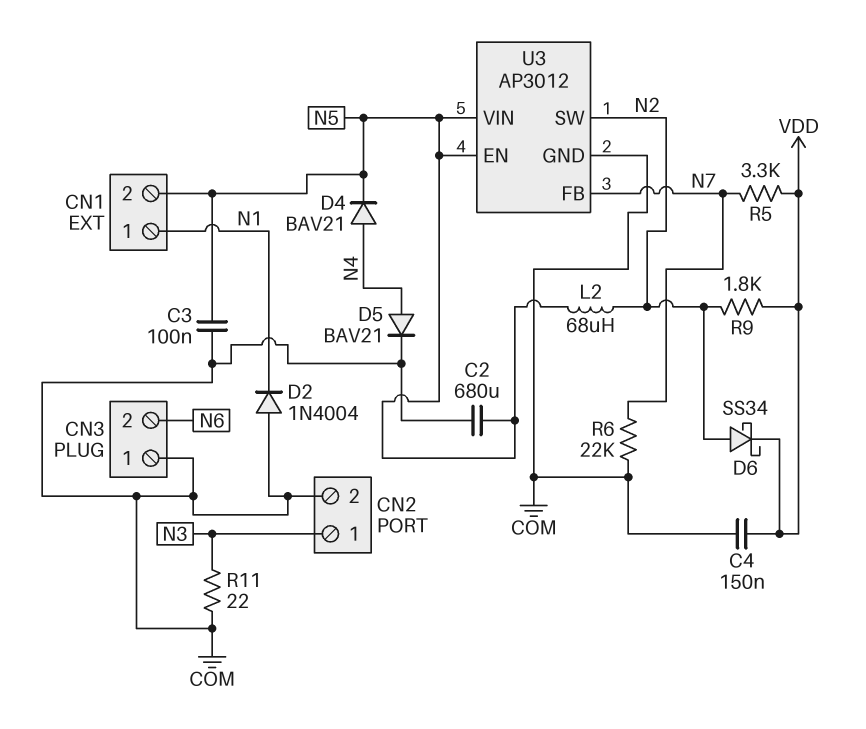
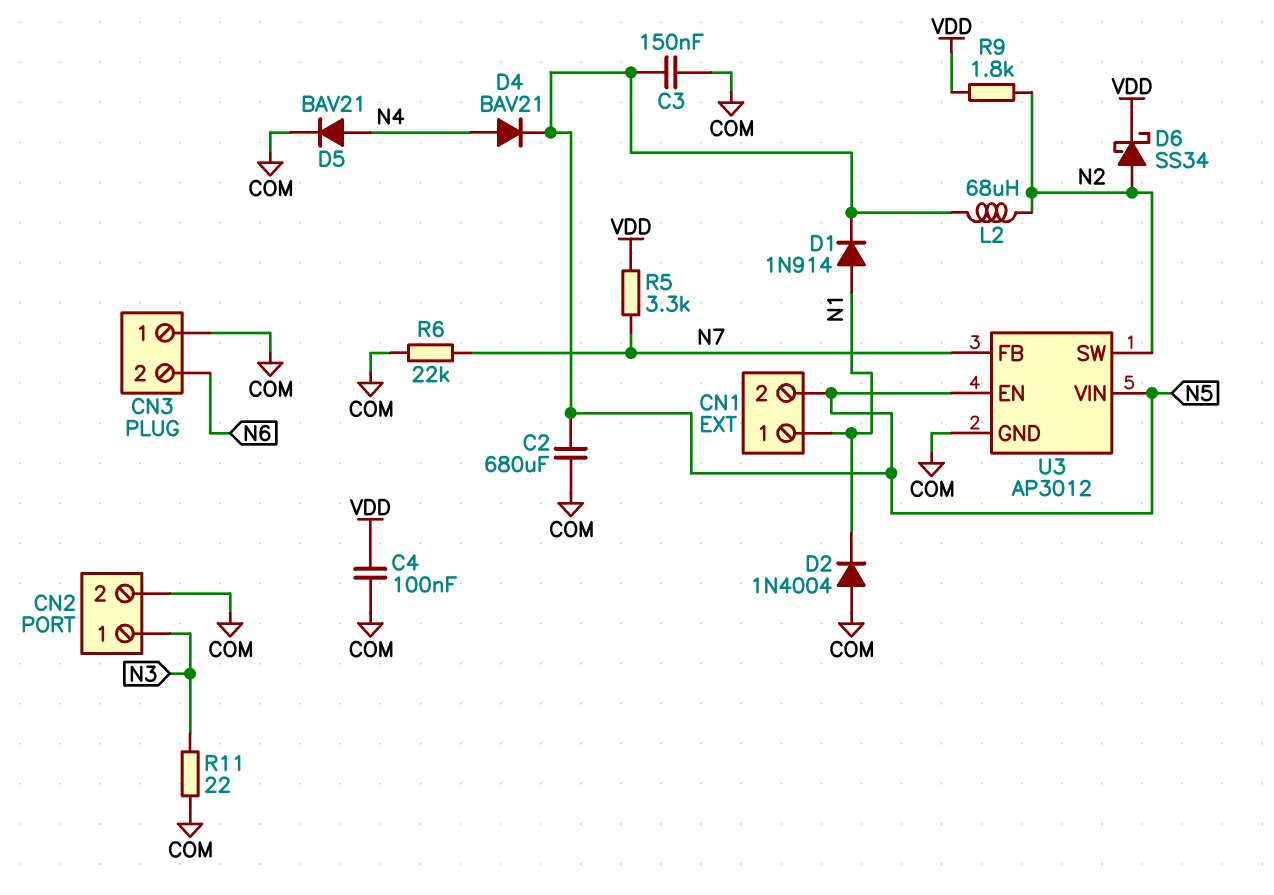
C3: 100nF (COM, N5) -> 150nF (COM, N5)
C4: 150nF (COM, VDD) -> 100nF (COM, VDD)
D1: none -> diode 1N914 (A N1, K N5)

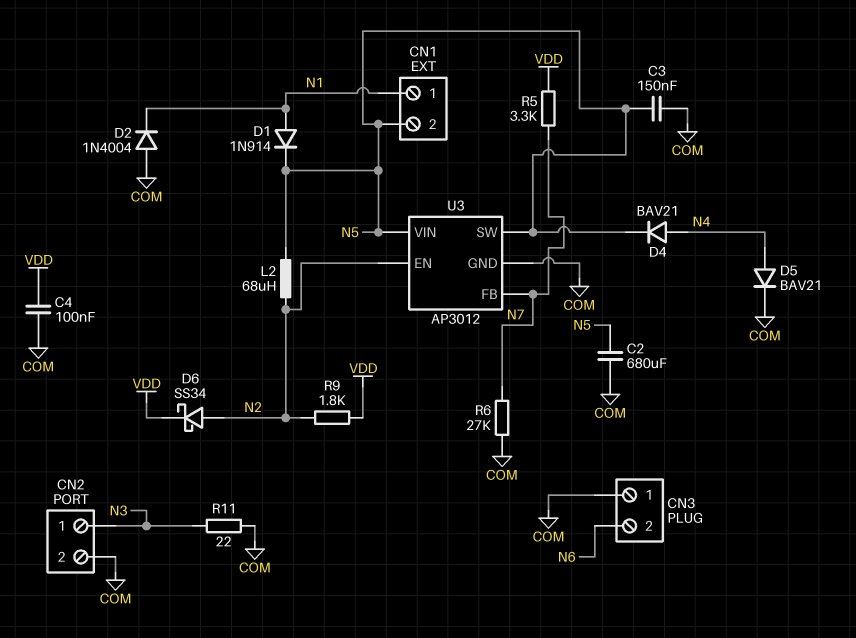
R6: 22k (COM, N7) -> 27k (COM, N7)
U3 pin EN: N5 -> N2
U3 pin SW: N2 -> N5

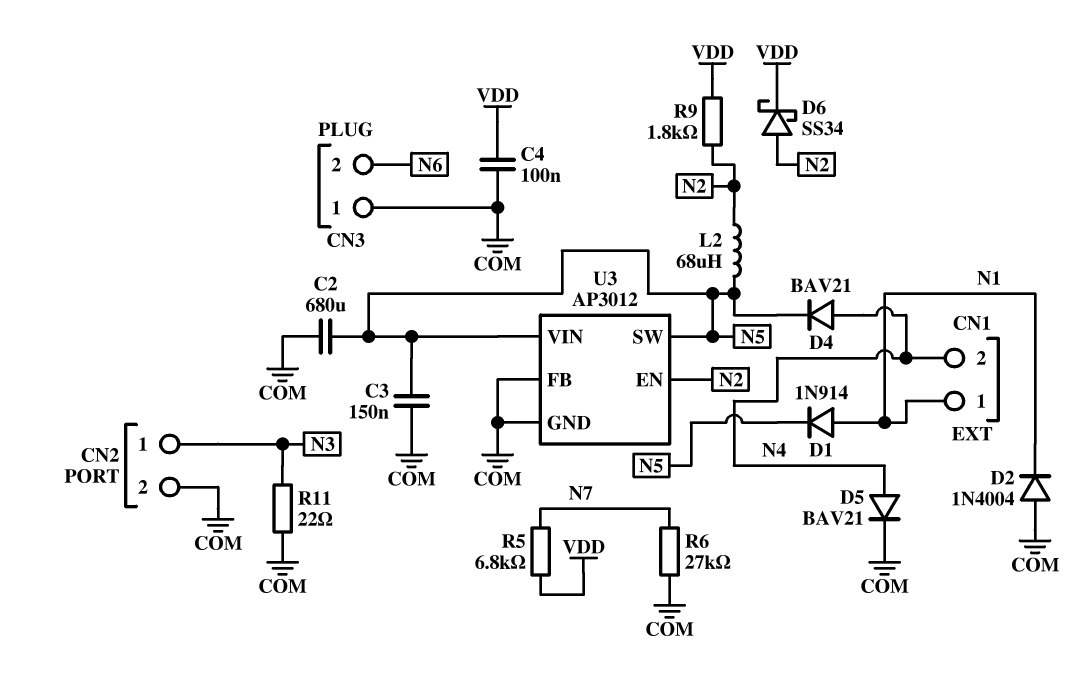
CN1 pin 2: N5 -> N4
R5: 3.3k (N7, VDD) -> 6.8k (N7, VDD)
U3 pin FB: N7 -> COM

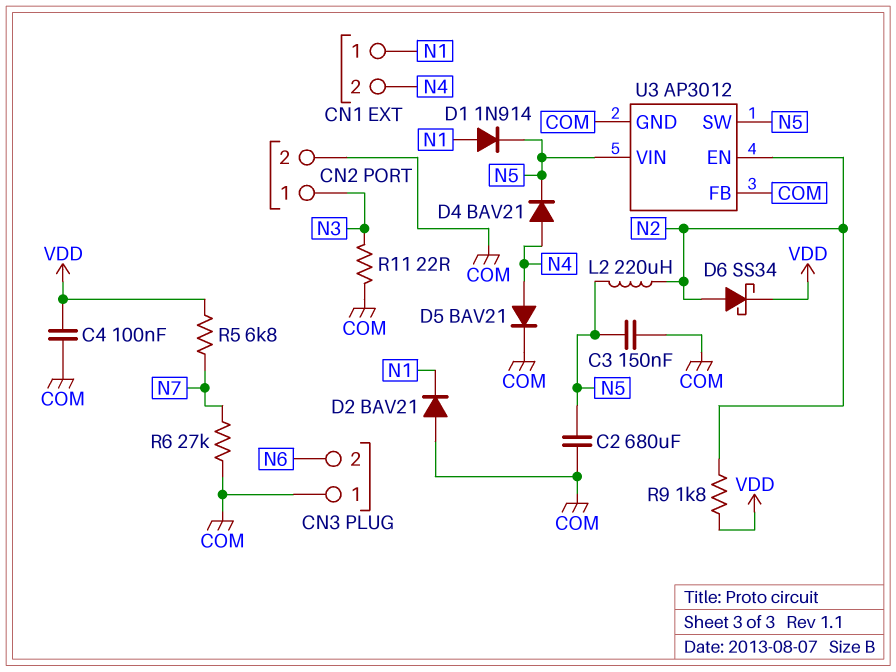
D2: diode 1N4004 (A COM, K N1) -> diode BAV21 (A COM, K N1)
L2: 68uH (N2, N5) -> 220uH (N2, N5)

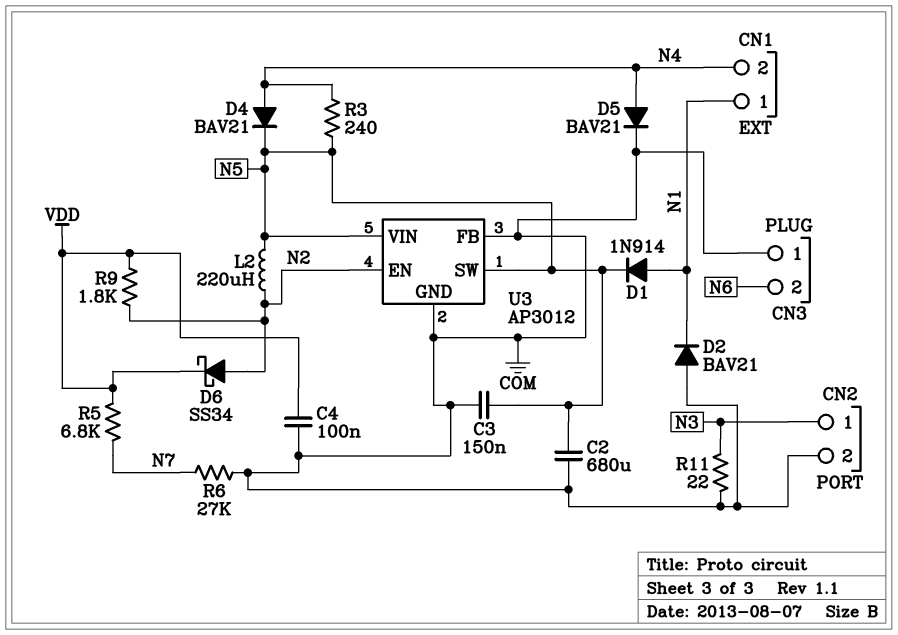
R3: none -> 240 (N4, N5)

